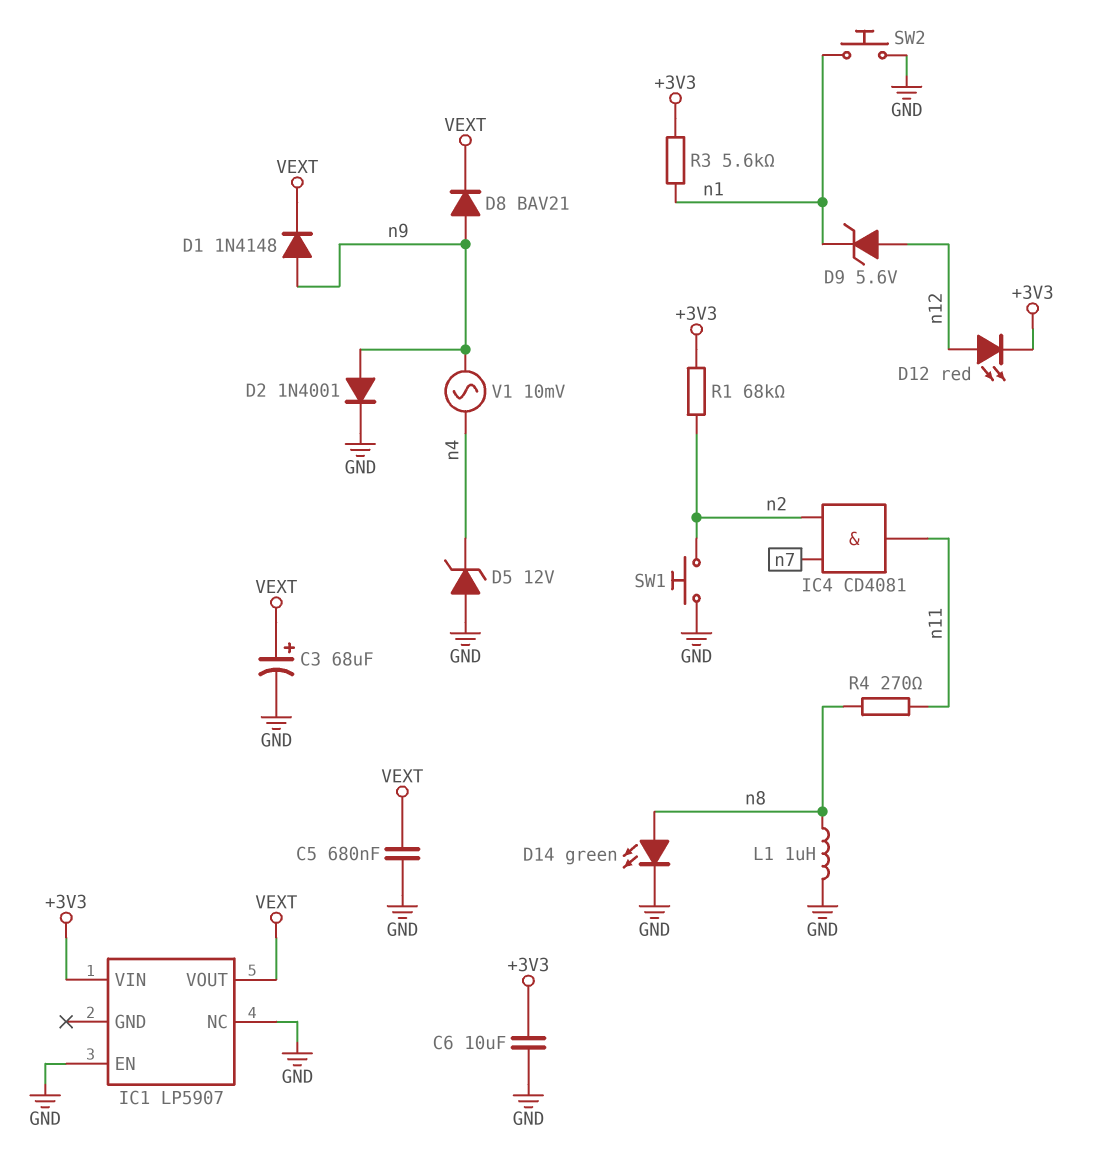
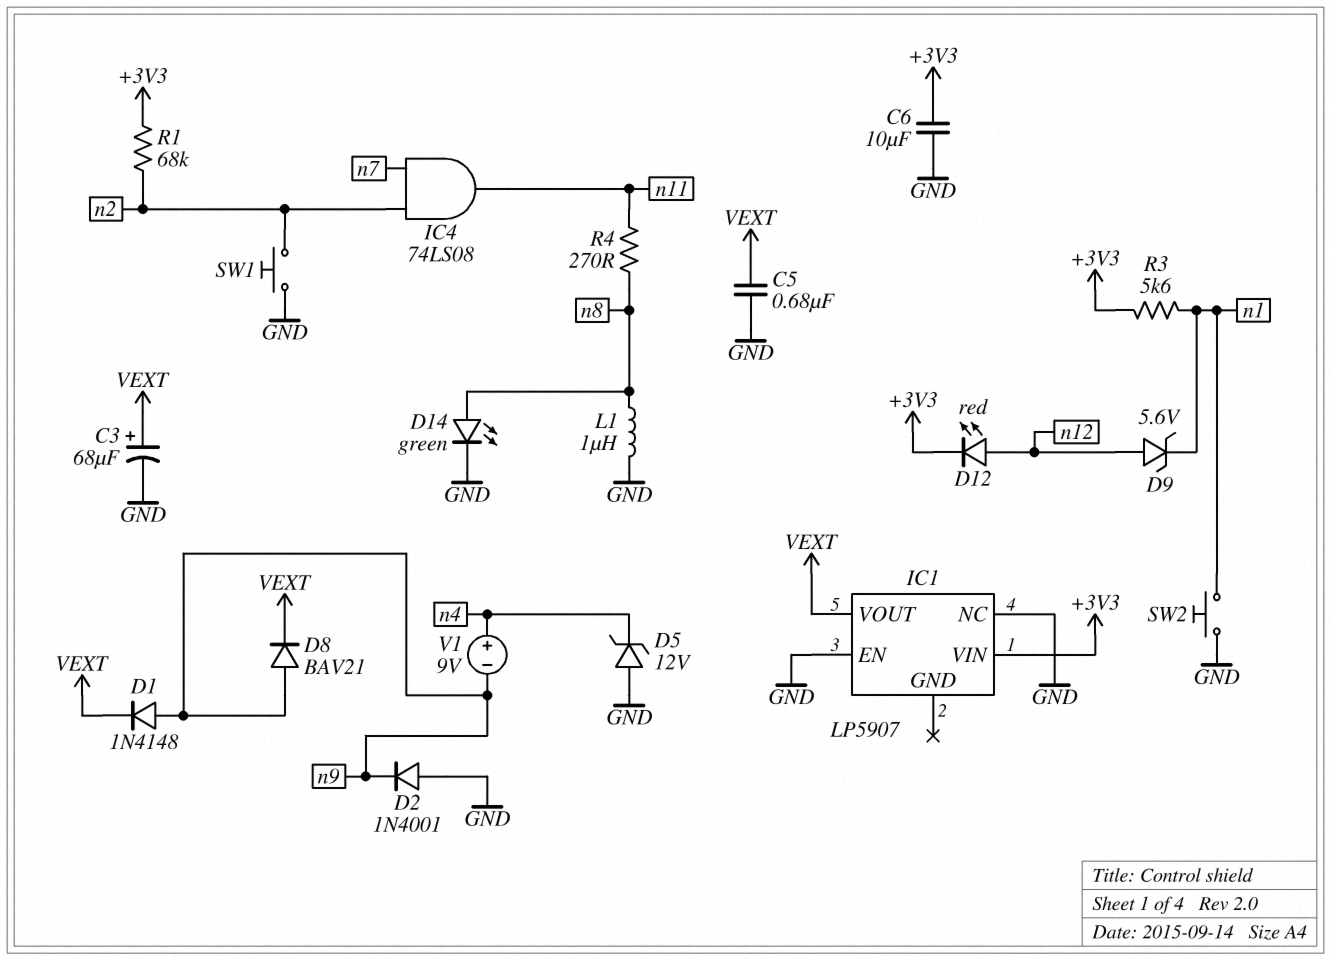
D2: diode 1N4001 (A n9, K GND) -> diode 1N4001 (A GND, K n9)
IC4: AND CD4081 (in n2, in n7, out n11) -> AND 74LS08 (in n2, in n7, out n11)
V1: AC 10mV (n4, n9) -> 9V (plus n4, minus n9)

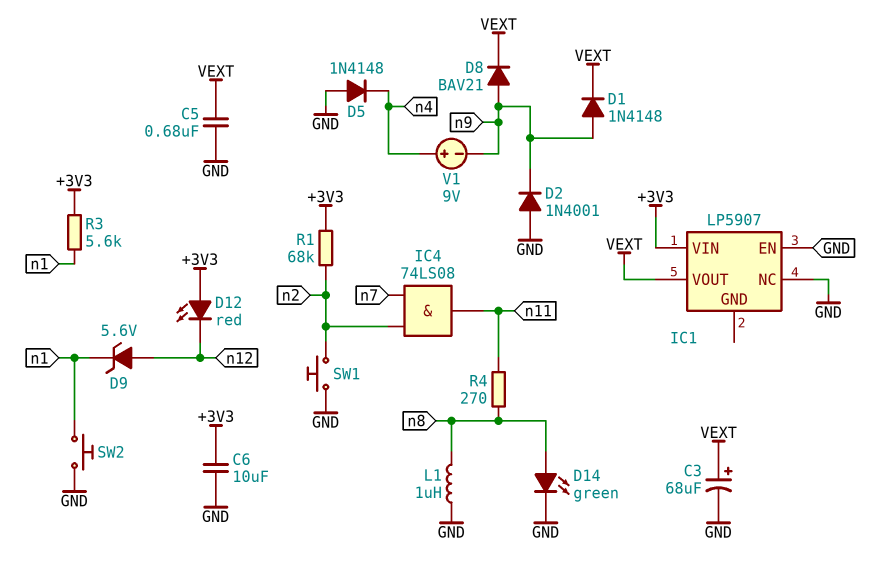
D5: zener 12V (A GND, K n4) -> diode 1N4148 (A GND, K n4)
D12: LED red (A n12, K +3V3) -> LED red (A +3V3, K n12)

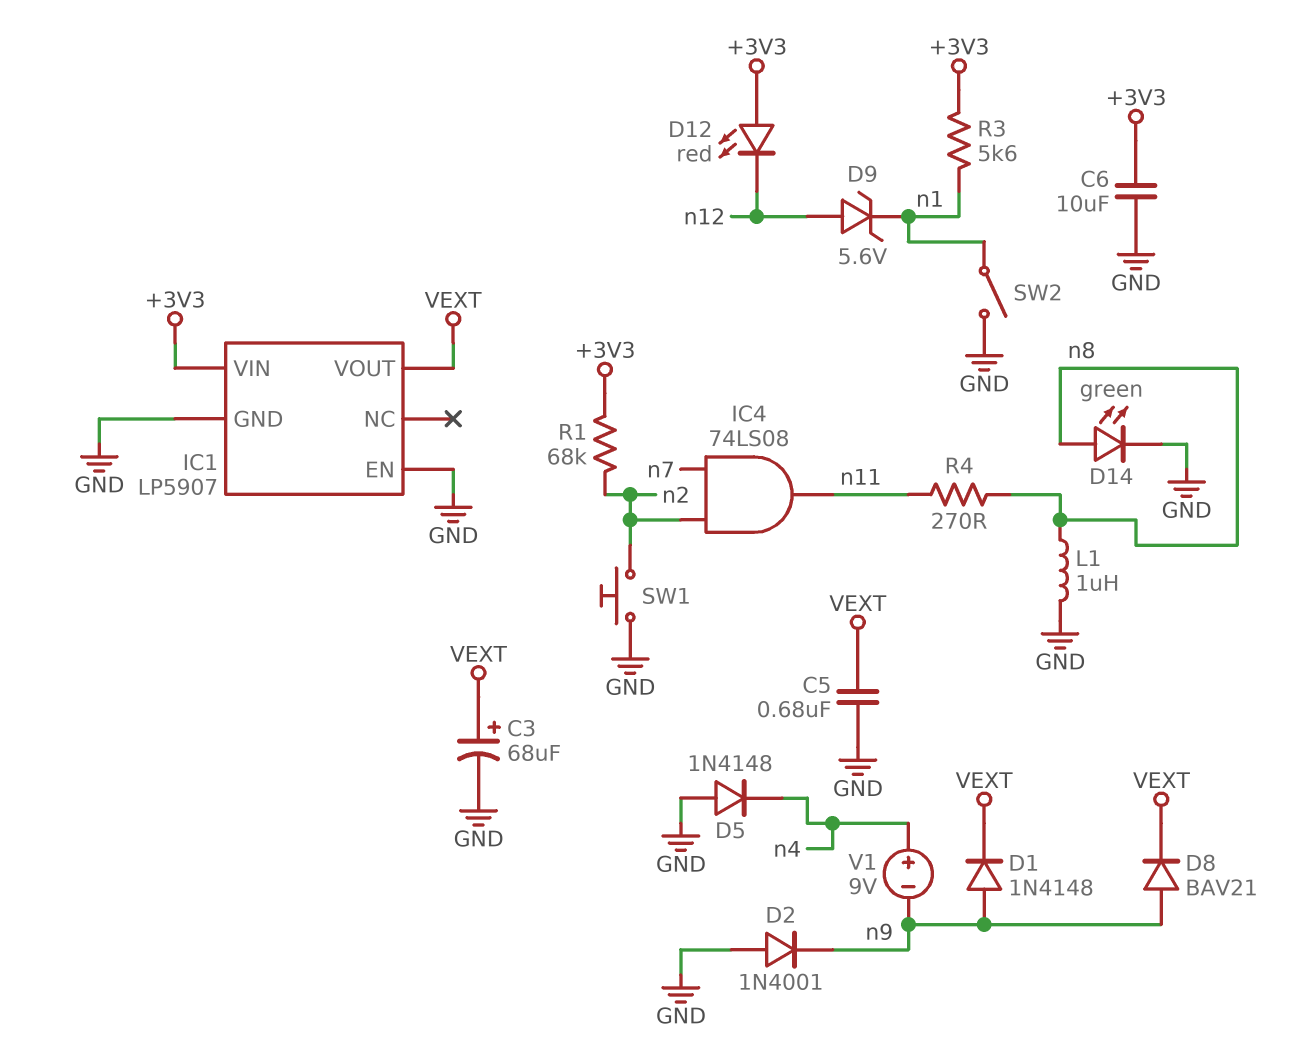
IC1 pin GND: none -> GND
IC1 pin NC: GND -> none
SW2: button (GND, n1) -> switch (GND, n1)

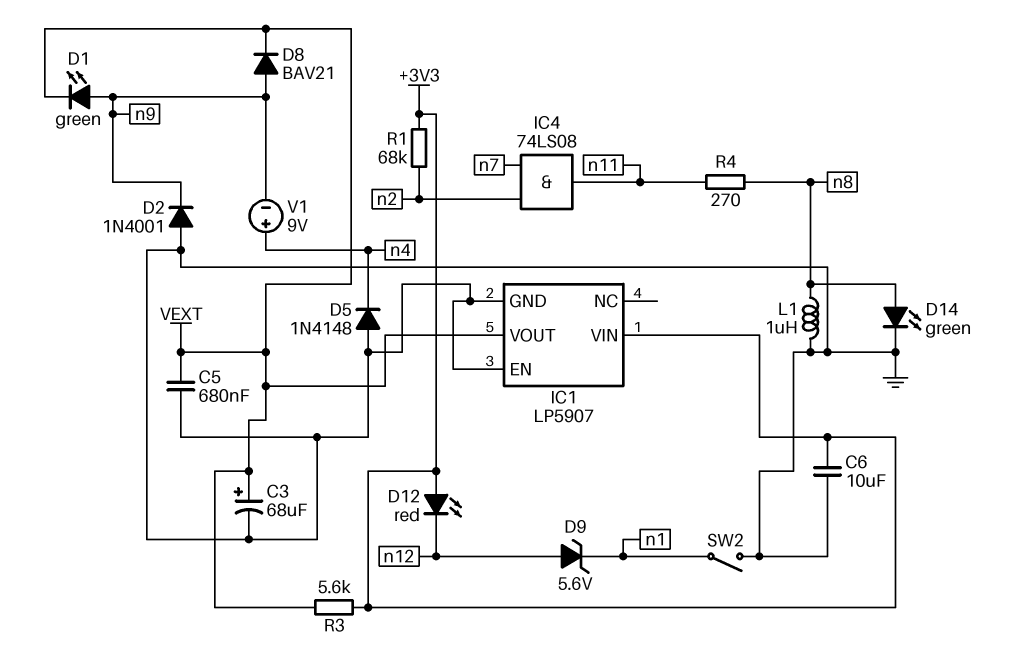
D1: diode 1N4148 (A n9, K VEXT) -> LED green (A n9, K VEXT)
R3: 5.6k (+3V3, n1) -> 5.6k (+3V3, VEXT)
SW1: button (GND, n2) -> none

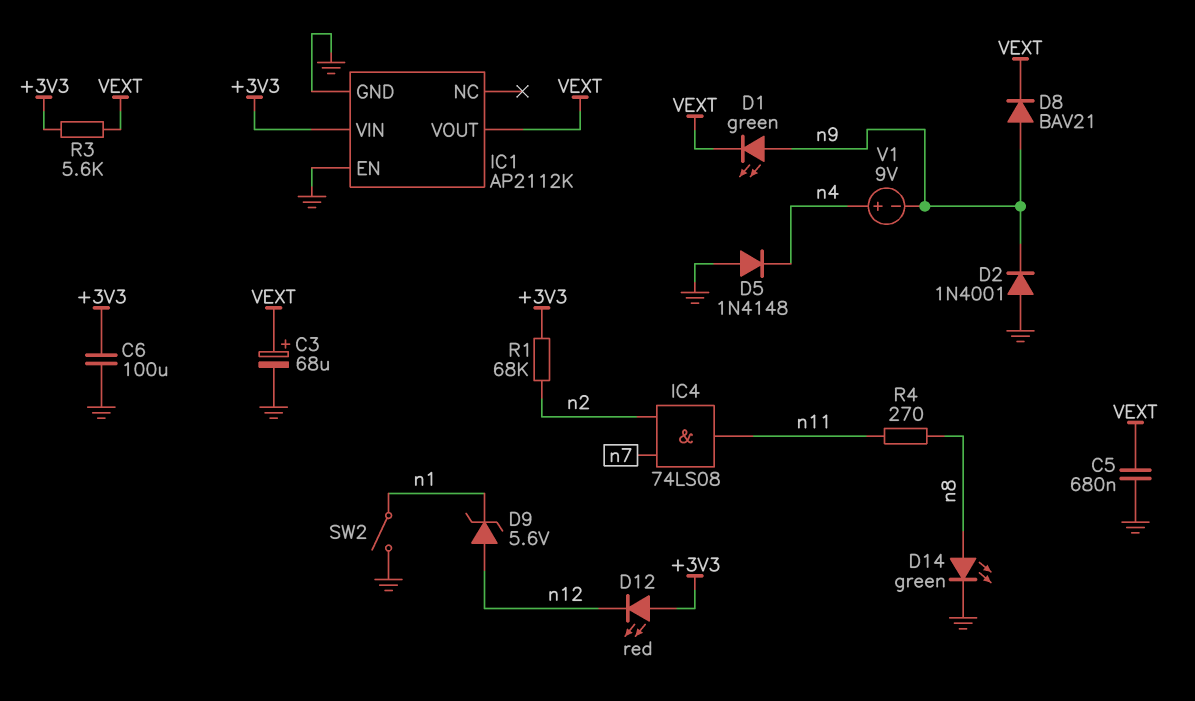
C6: 10uF (+3V3, GND) -> 100uF (+3V3, GND)
IC1: LP5907 -> AP2112K
L1: 1uH (GND, n8) -> none

